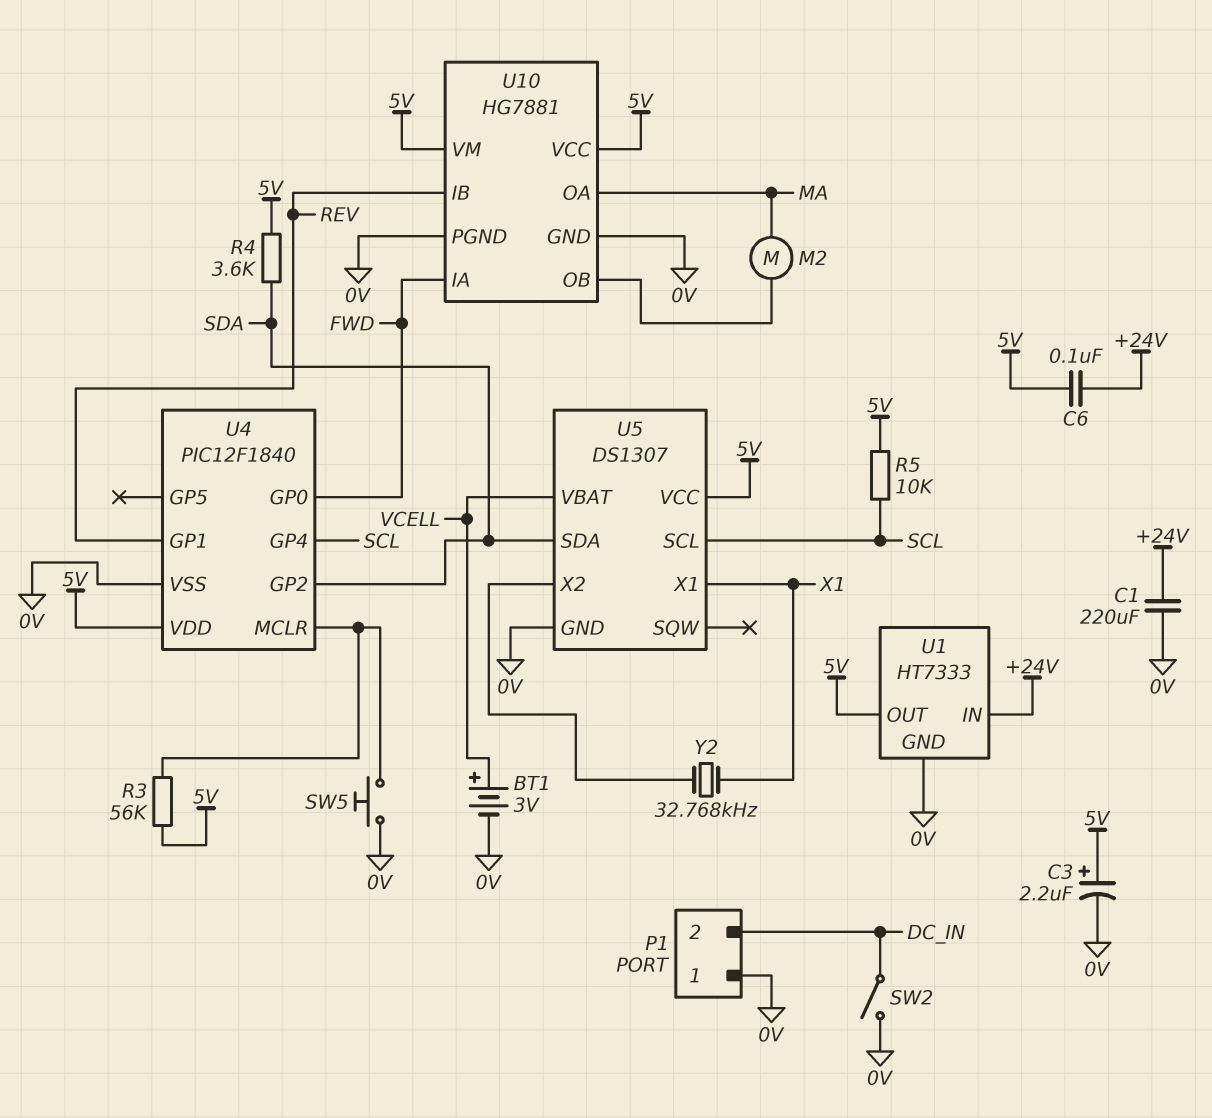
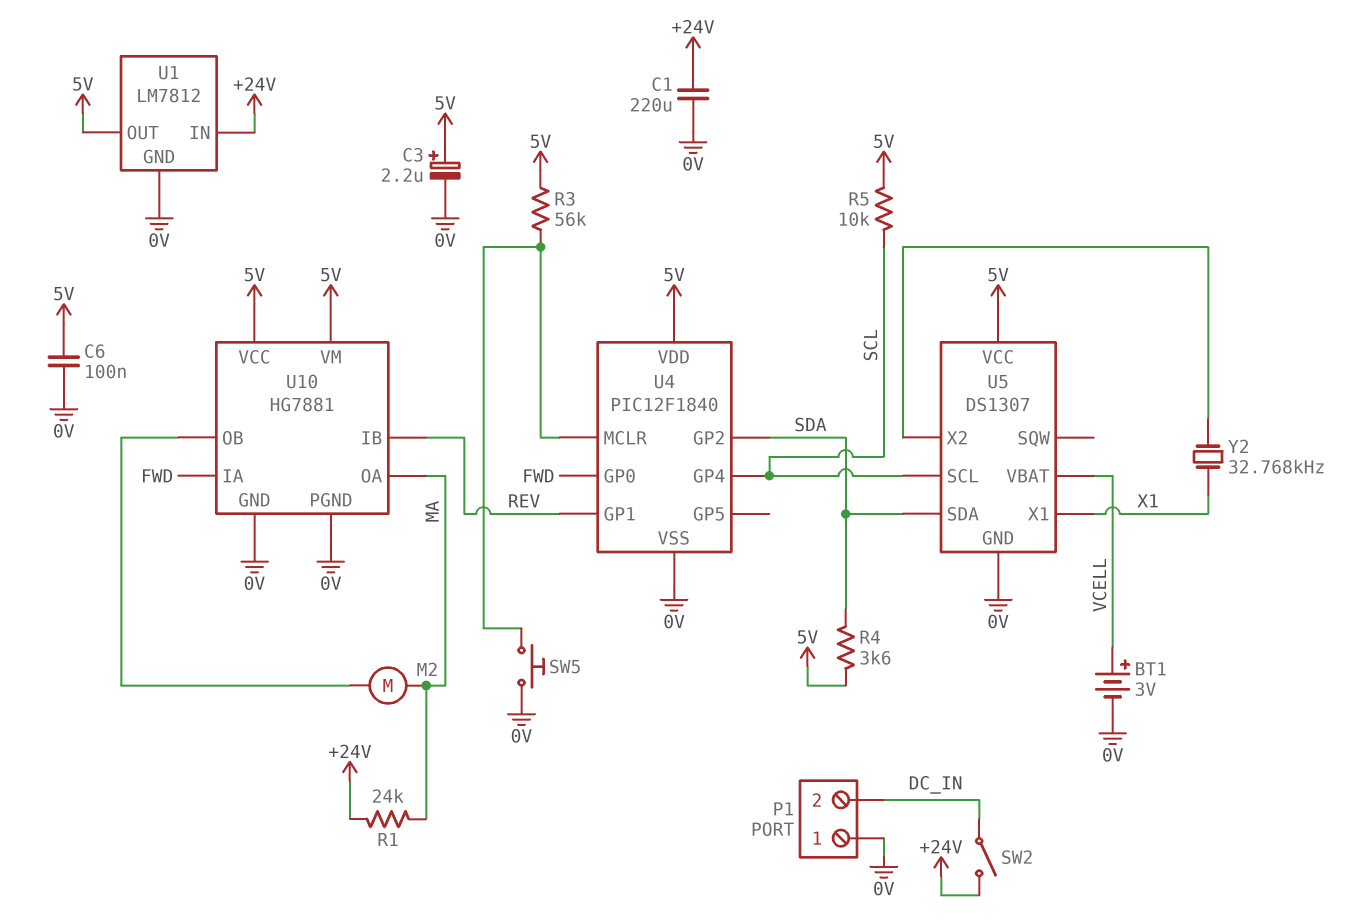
C6: 100nF (+24V, 5V) -> 100nF (0V, 5V)
R1: none -> 24k (+24V, MA)
SW2: switch (0V, DC_IN) -> switch (+24V, DC_IN)
U1: HT7333 -> LM7812

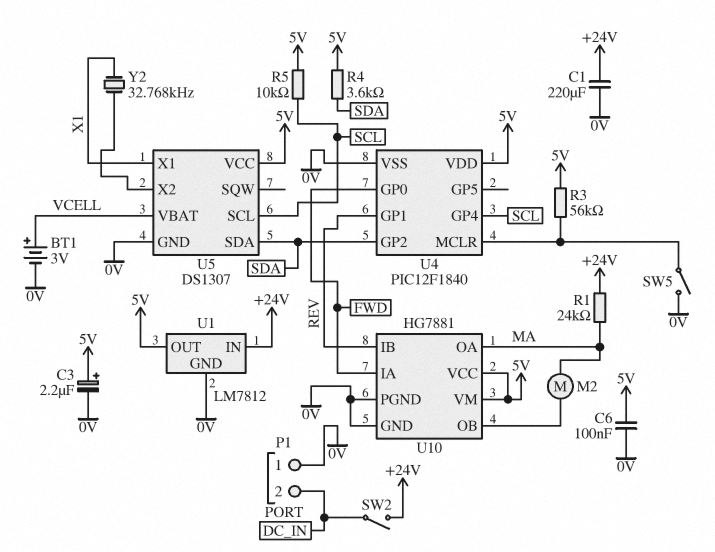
SW5: button (0V, U4/MCLR) -> switch (0V, U4/MCLR)

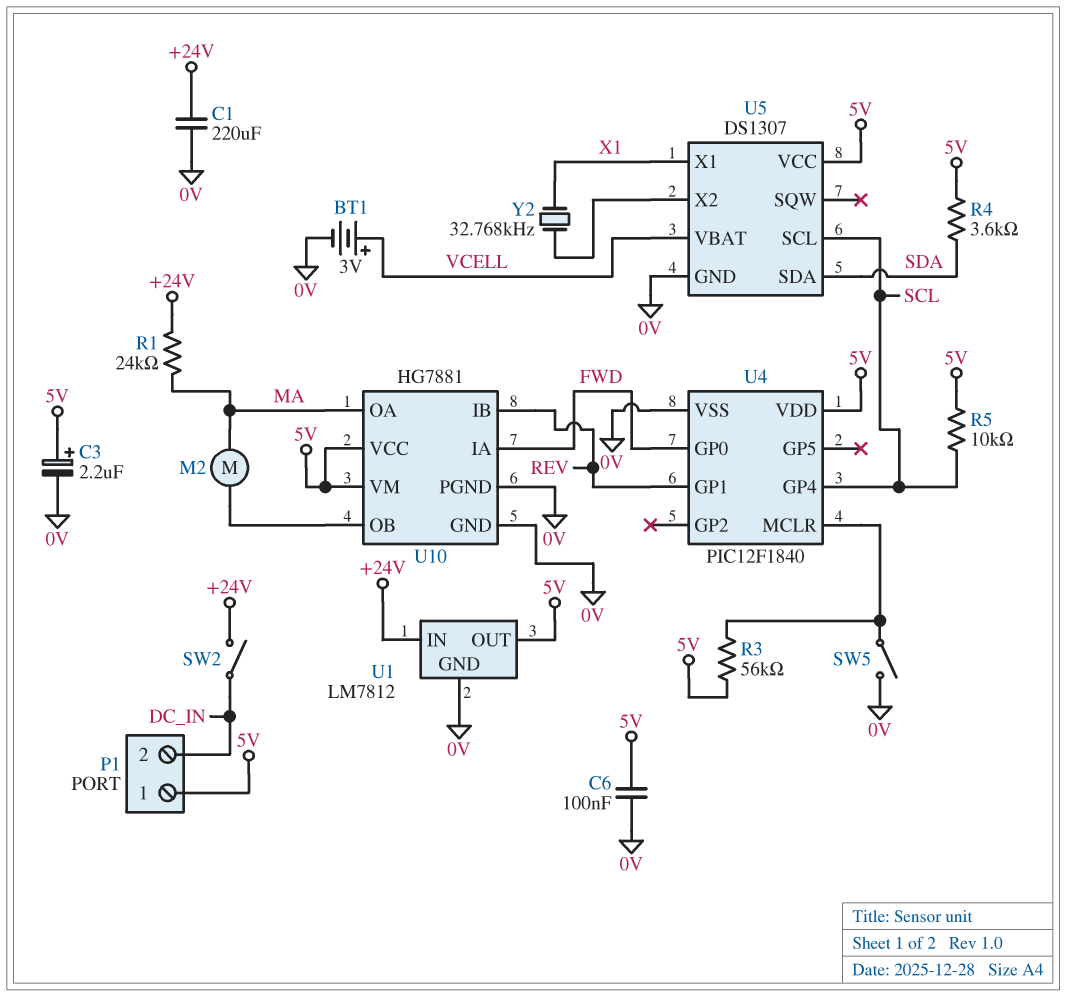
P1 pin 1: 0V -> 5V
U4 pin GP2: SDA -> none

